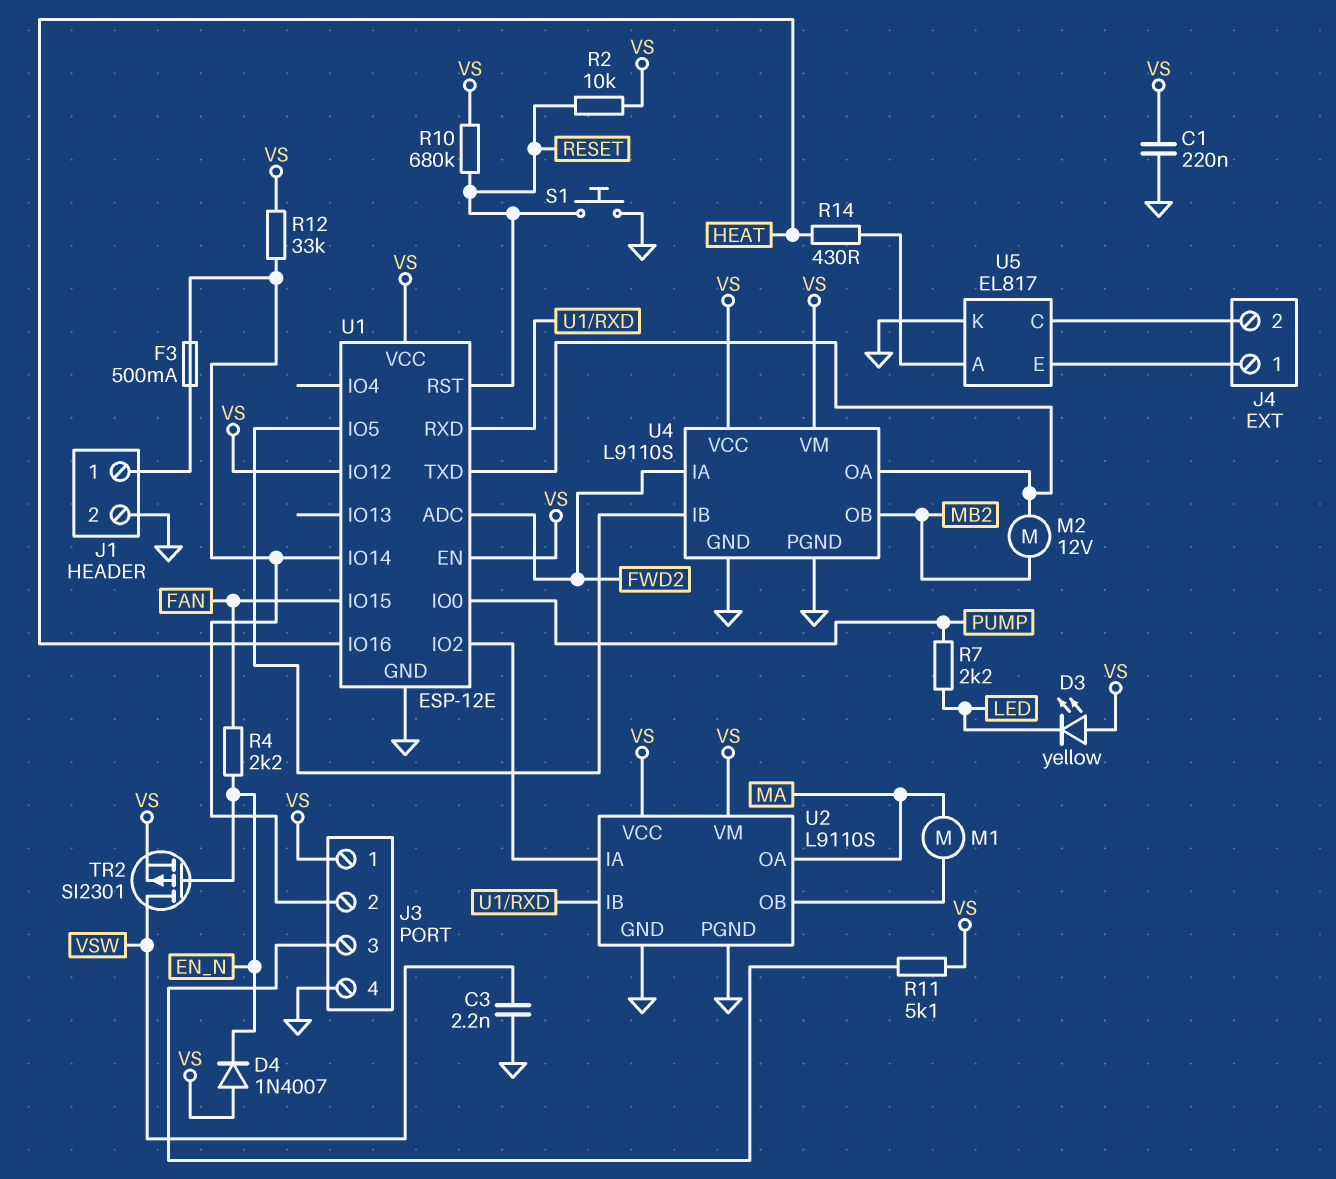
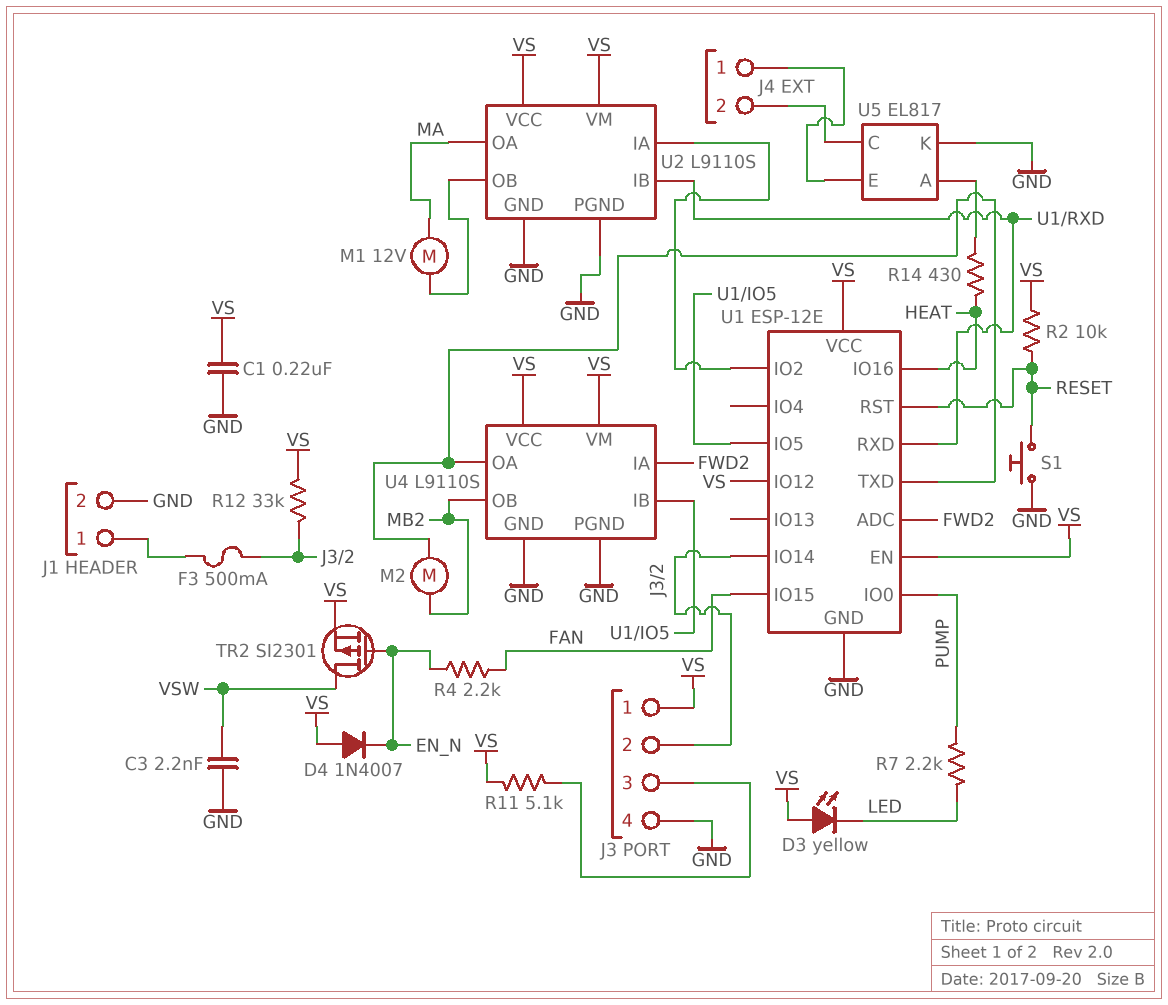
M1: motor (MA, U2/OB) -> motor 12V (MA, U2/OB)
M2: motor 12V (MB2, U1/TXD) -> motor (MB2, U1/TXD)
R10: 680k (RESET, VS) -> none

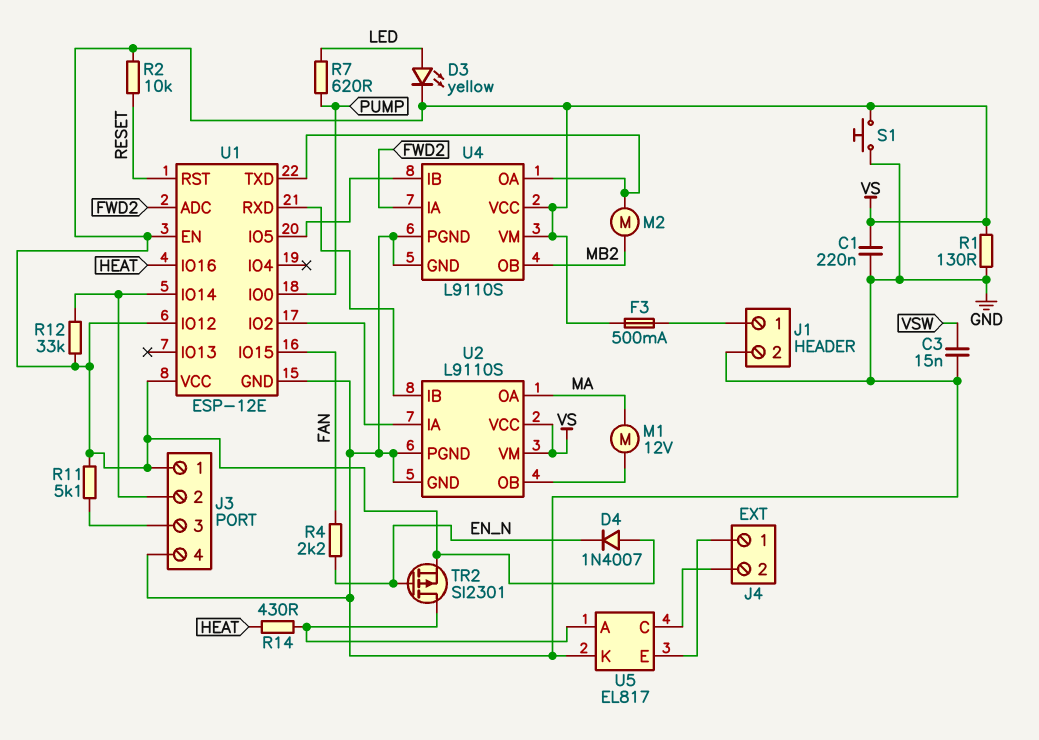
C3: 2.2nF (GND, VSW) -> 15nF (GND, VSW)
D3: LED yellow (A VS, K LED) -> LED yellow (A LED, K VS)
F3: 500mA (J1/1, J3/2) -> 500mA (J1/1, VS)
R1: none -> 130 (GND, VS)
R7: 2.2k (LED, PUMP) -> 620 (LED, PUMP)
S1: button (GND, RESET) -> button (GND, VS)
TR2: PMOS SI2301 (G EN_N, D VSW, S VS) -> PMOS SI2301 (G EN_N, D U5/A, S VS)

